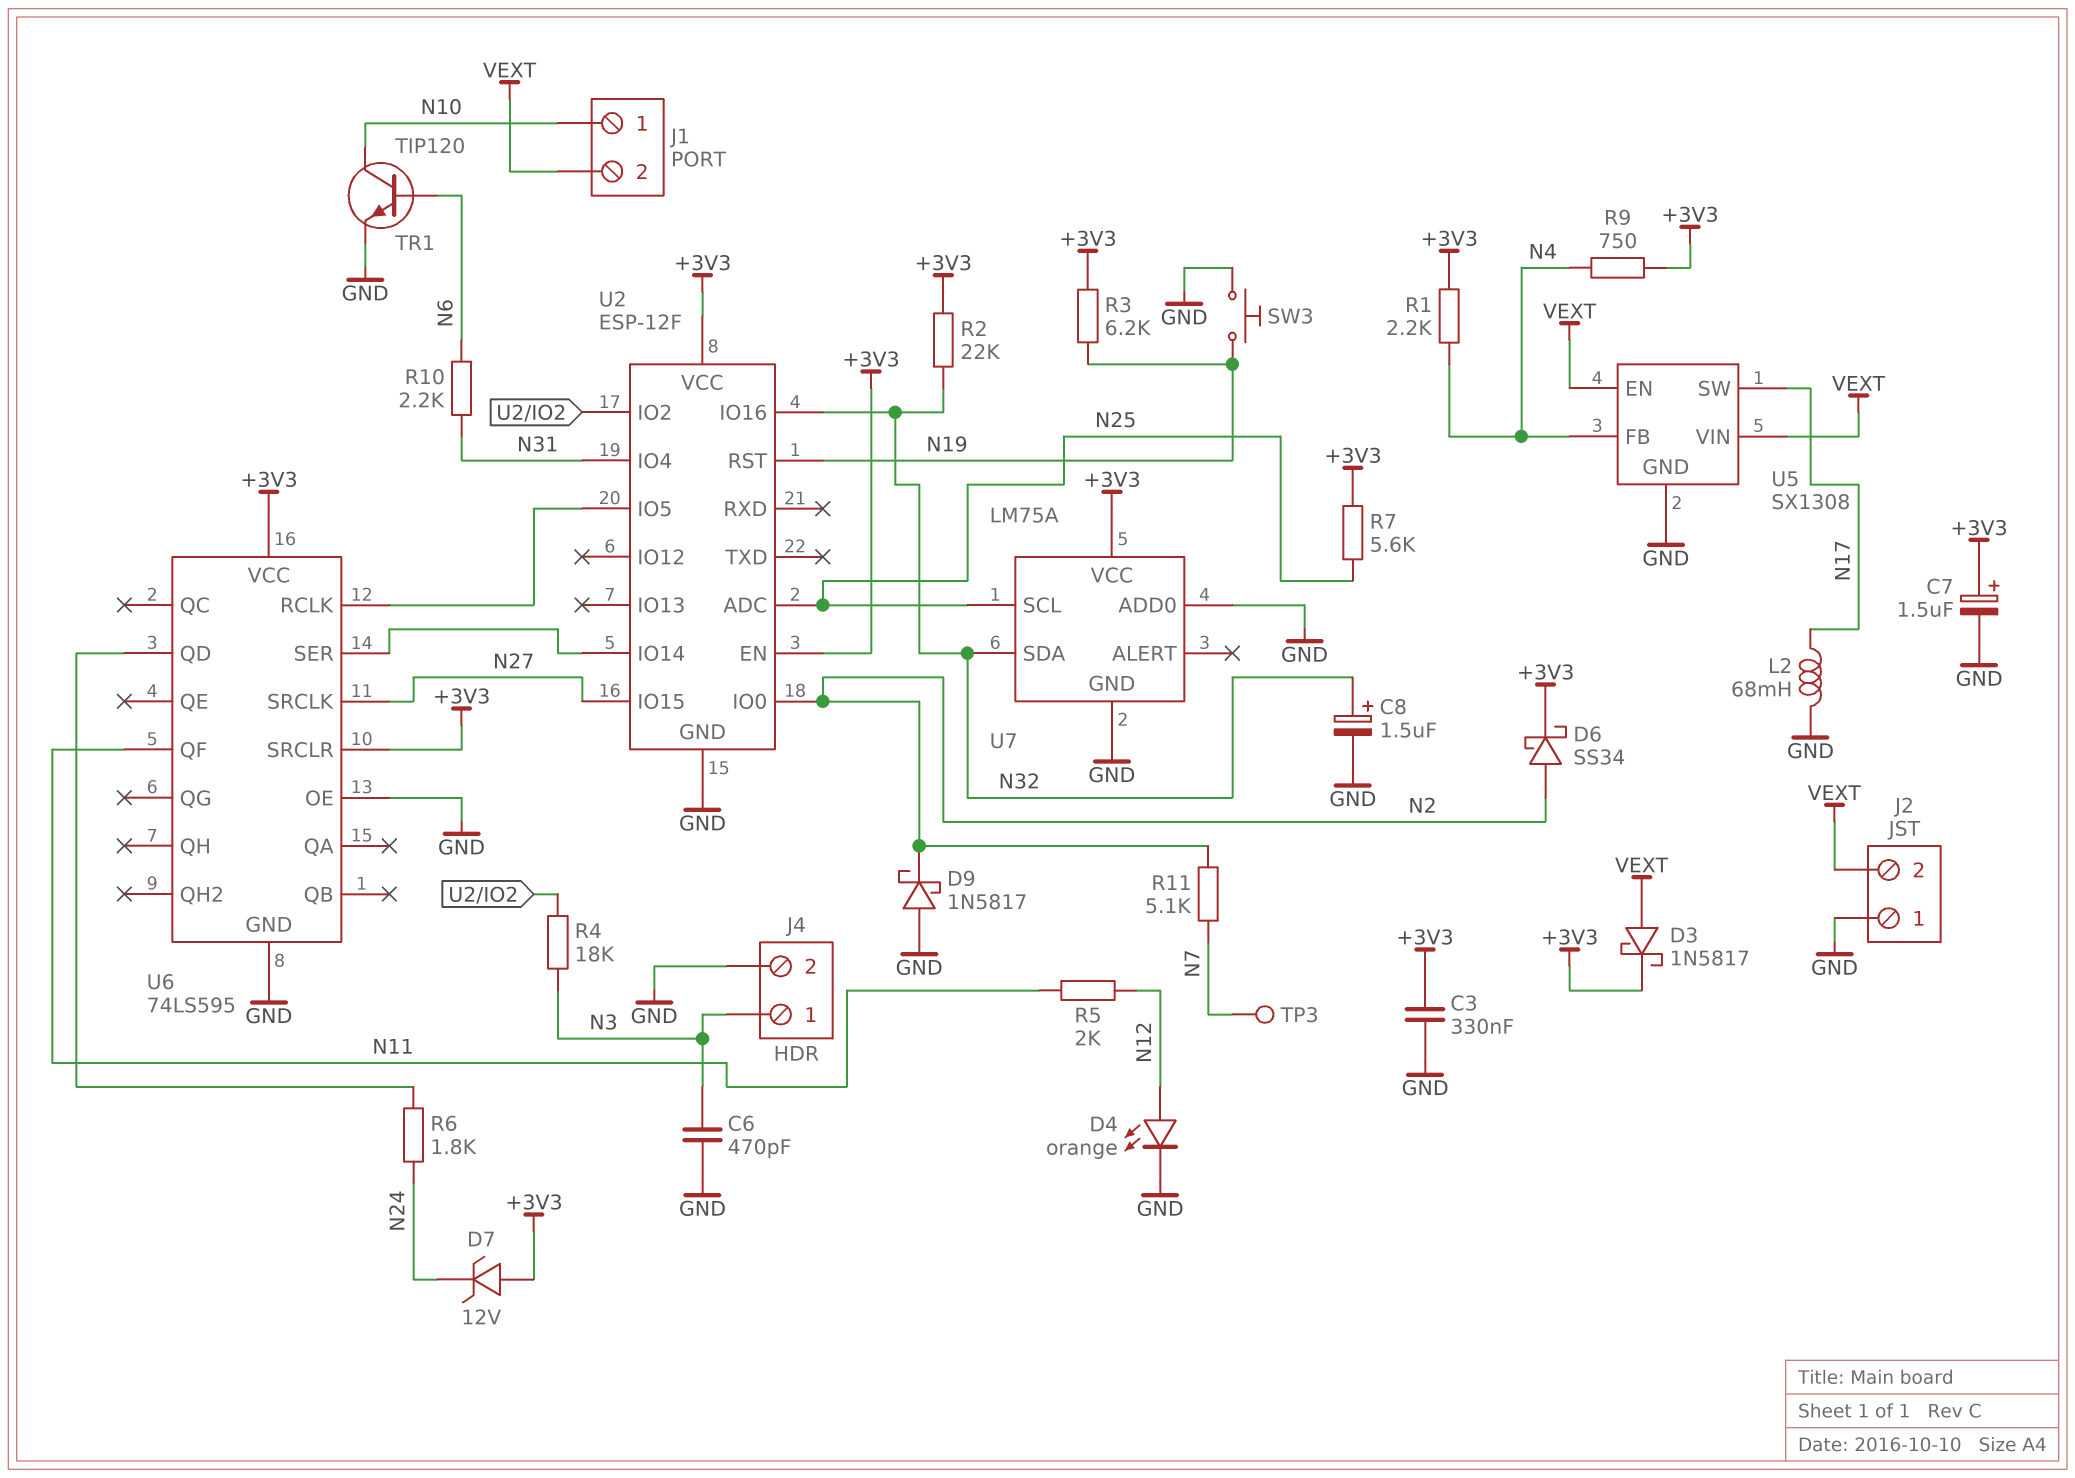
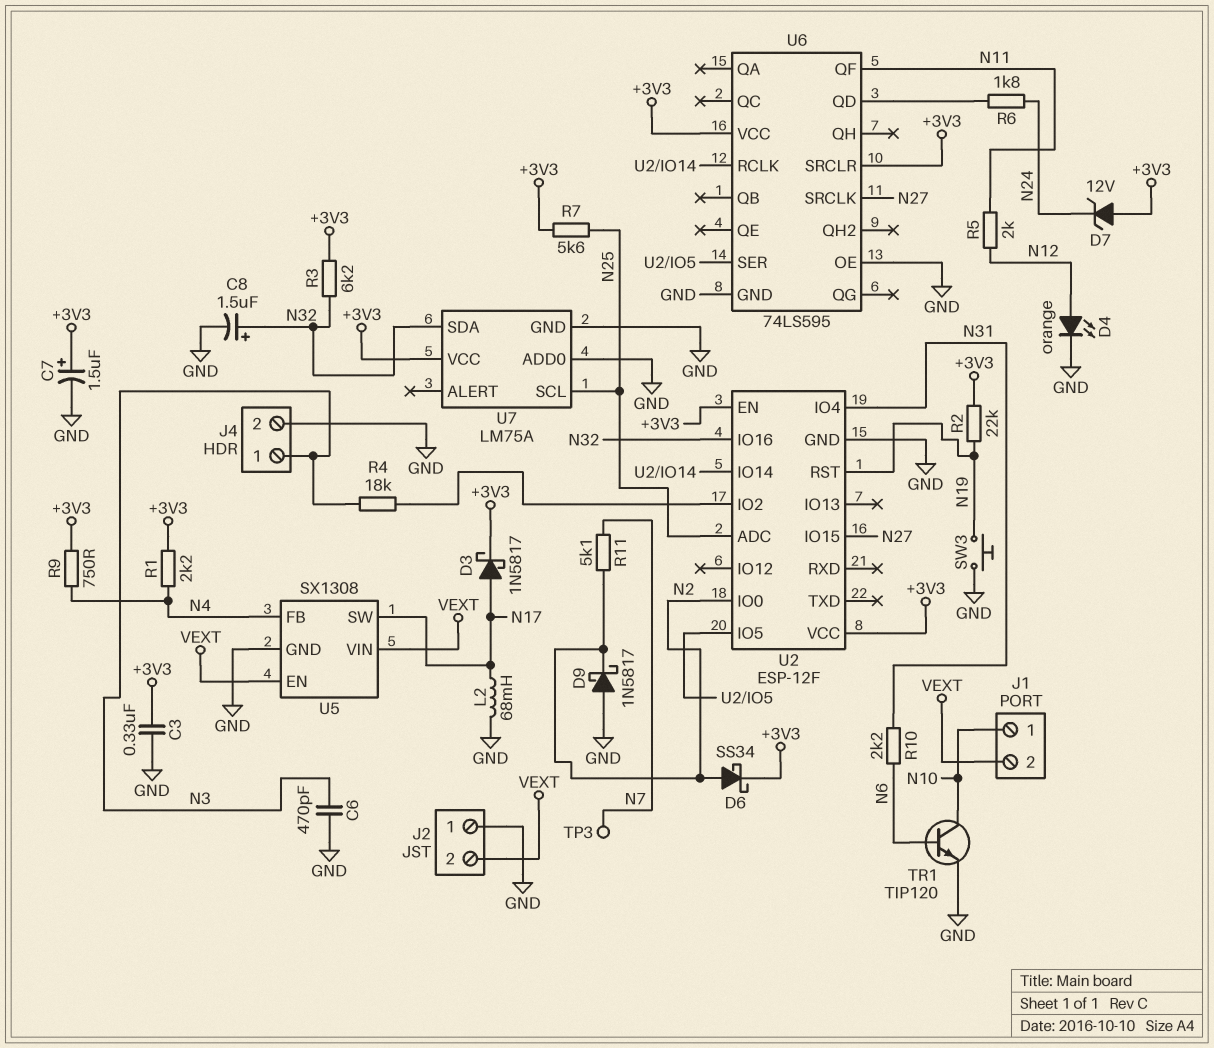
D3: schottky 1N5817 (A VEXT, K +3V3) -> schottky 1N5817 (A N17, K +3V3)
R2: 22k (+3V3, N32) -> 22k (+3V3, N19)
R3: 6.2k (+3V3, N19) -> 6.2k (+3V3, N32)
U6 pin RCLK: U2/IO5 -> U2/IO14
U6 pin SER: U2/IO14 -> U2/IO5

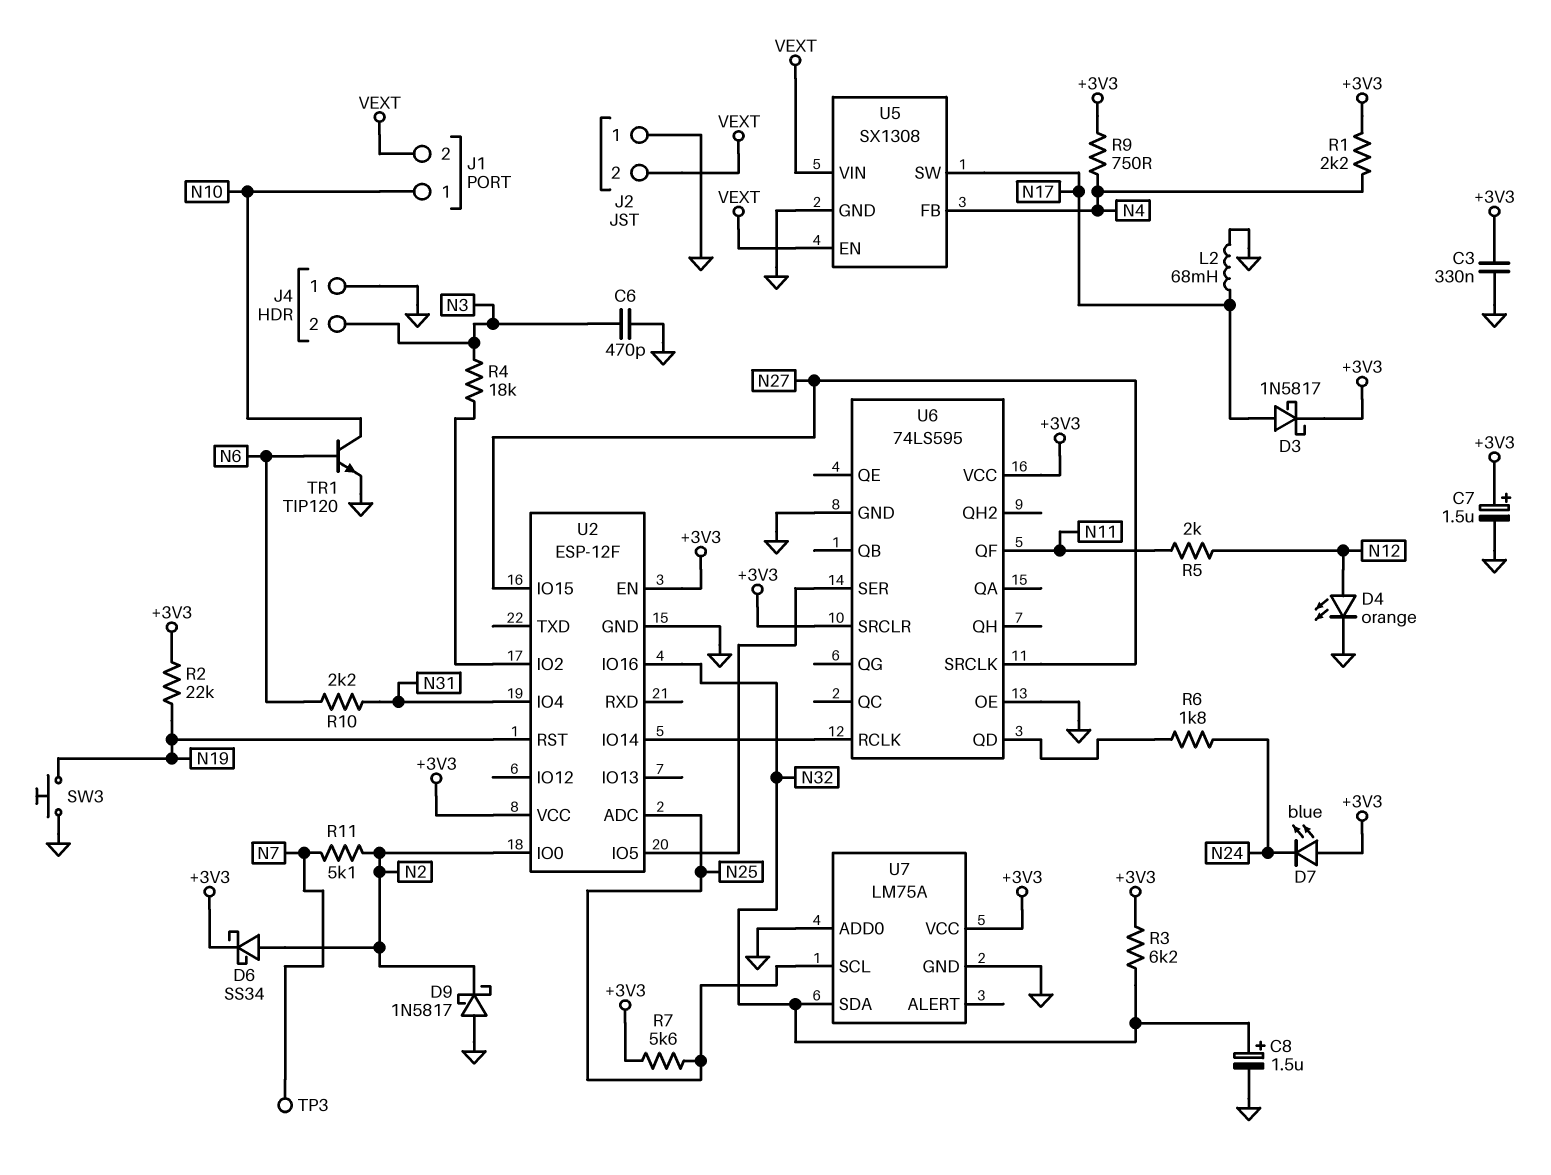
D7: zener 12V (A +3V3, K N24) -> LED blue (A +3V3, K N24)
J4 pin 1: N3 -> GND
J4 pin 2: GND -> N3

